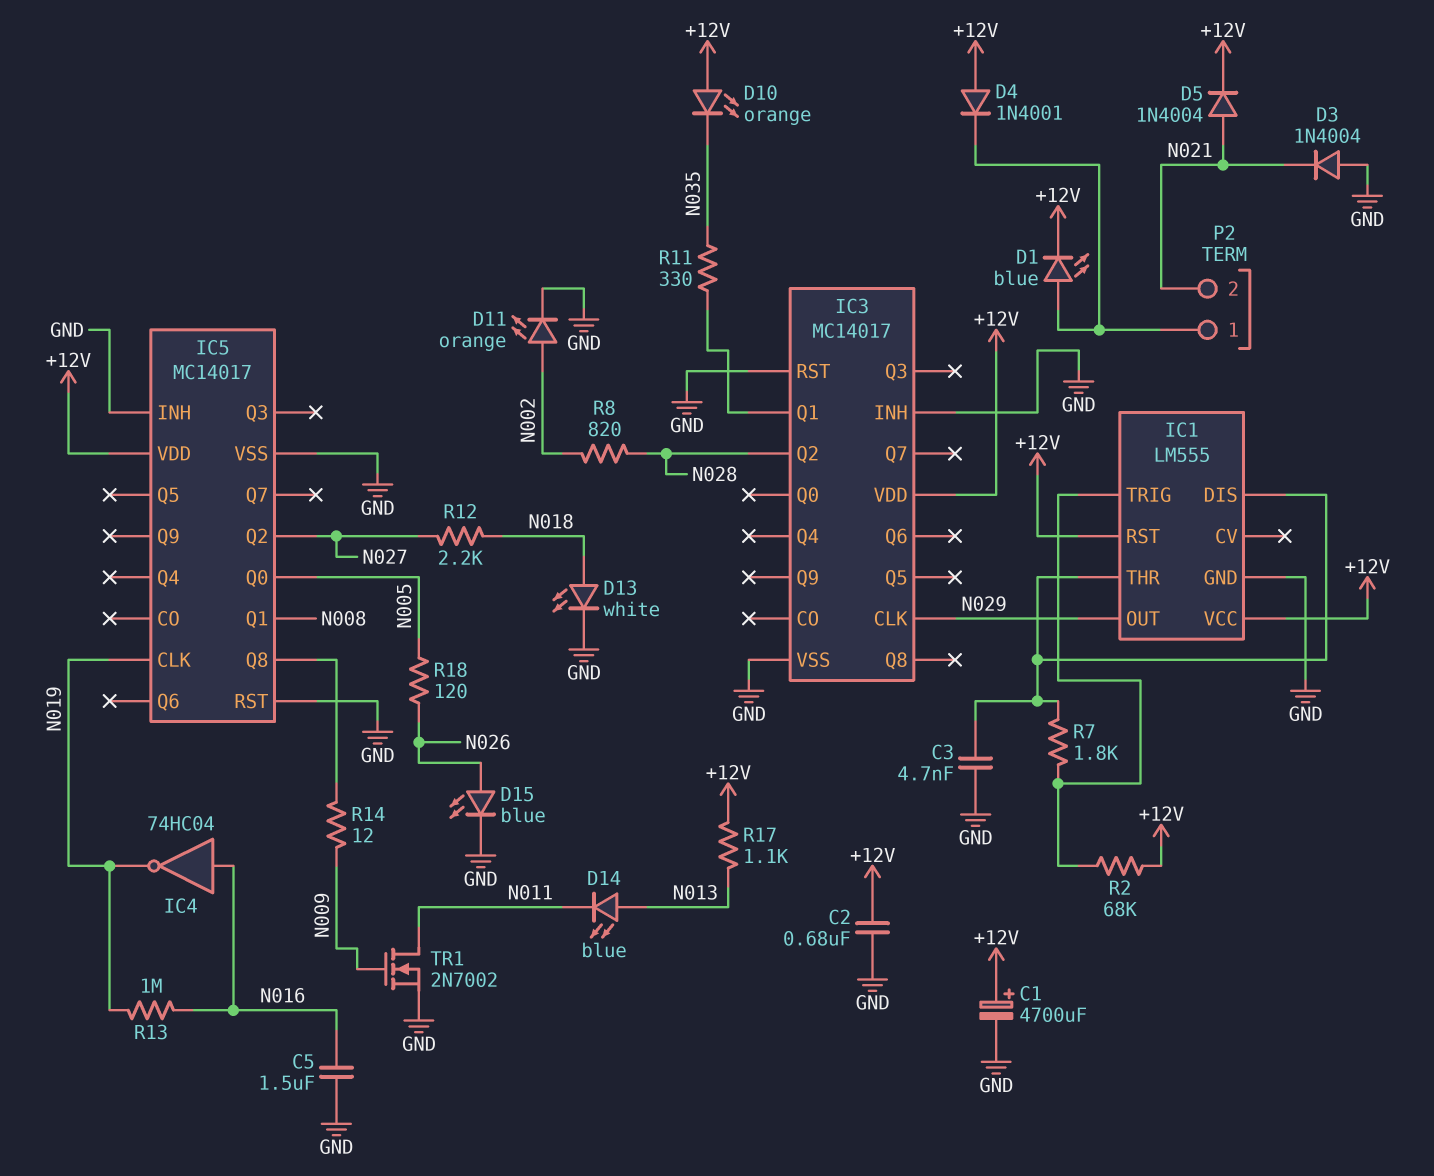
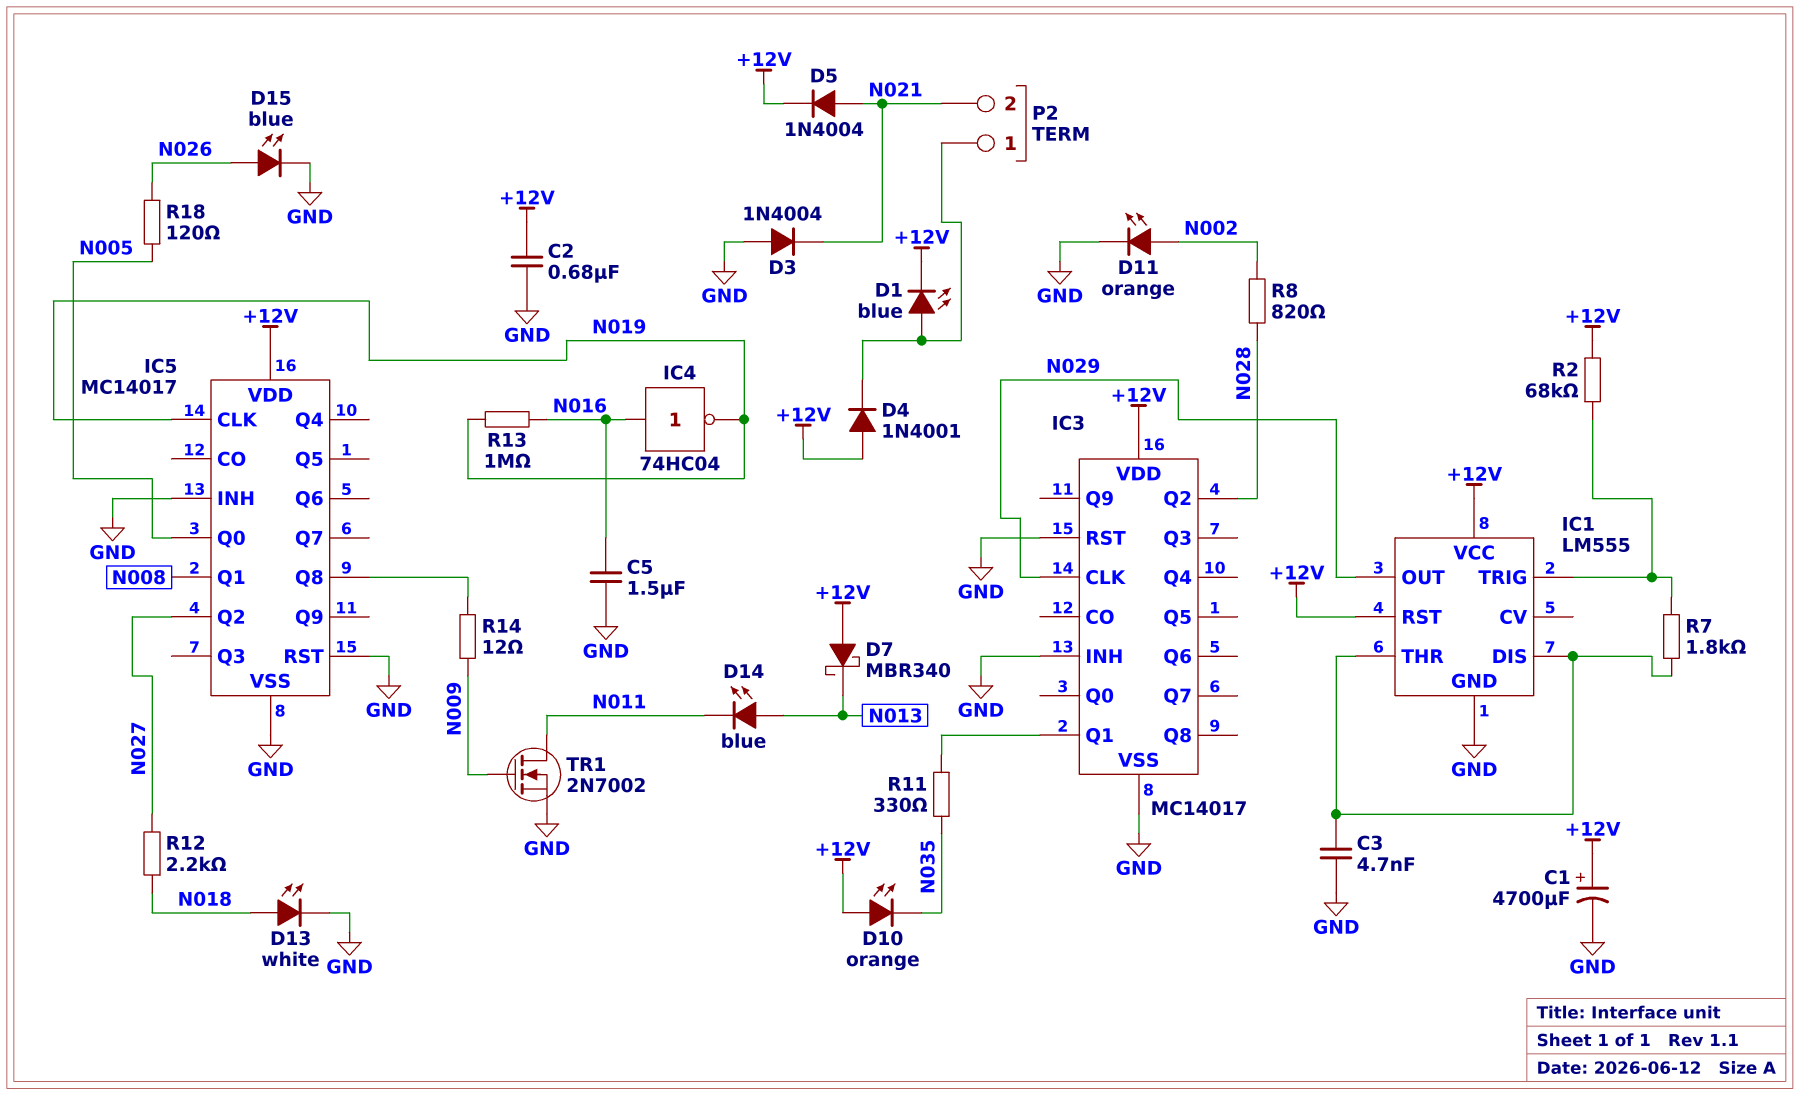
D7: none -> schottky MBR340 (A +12V, K N013)
R17: 1.1k (+12V, N013) -> none

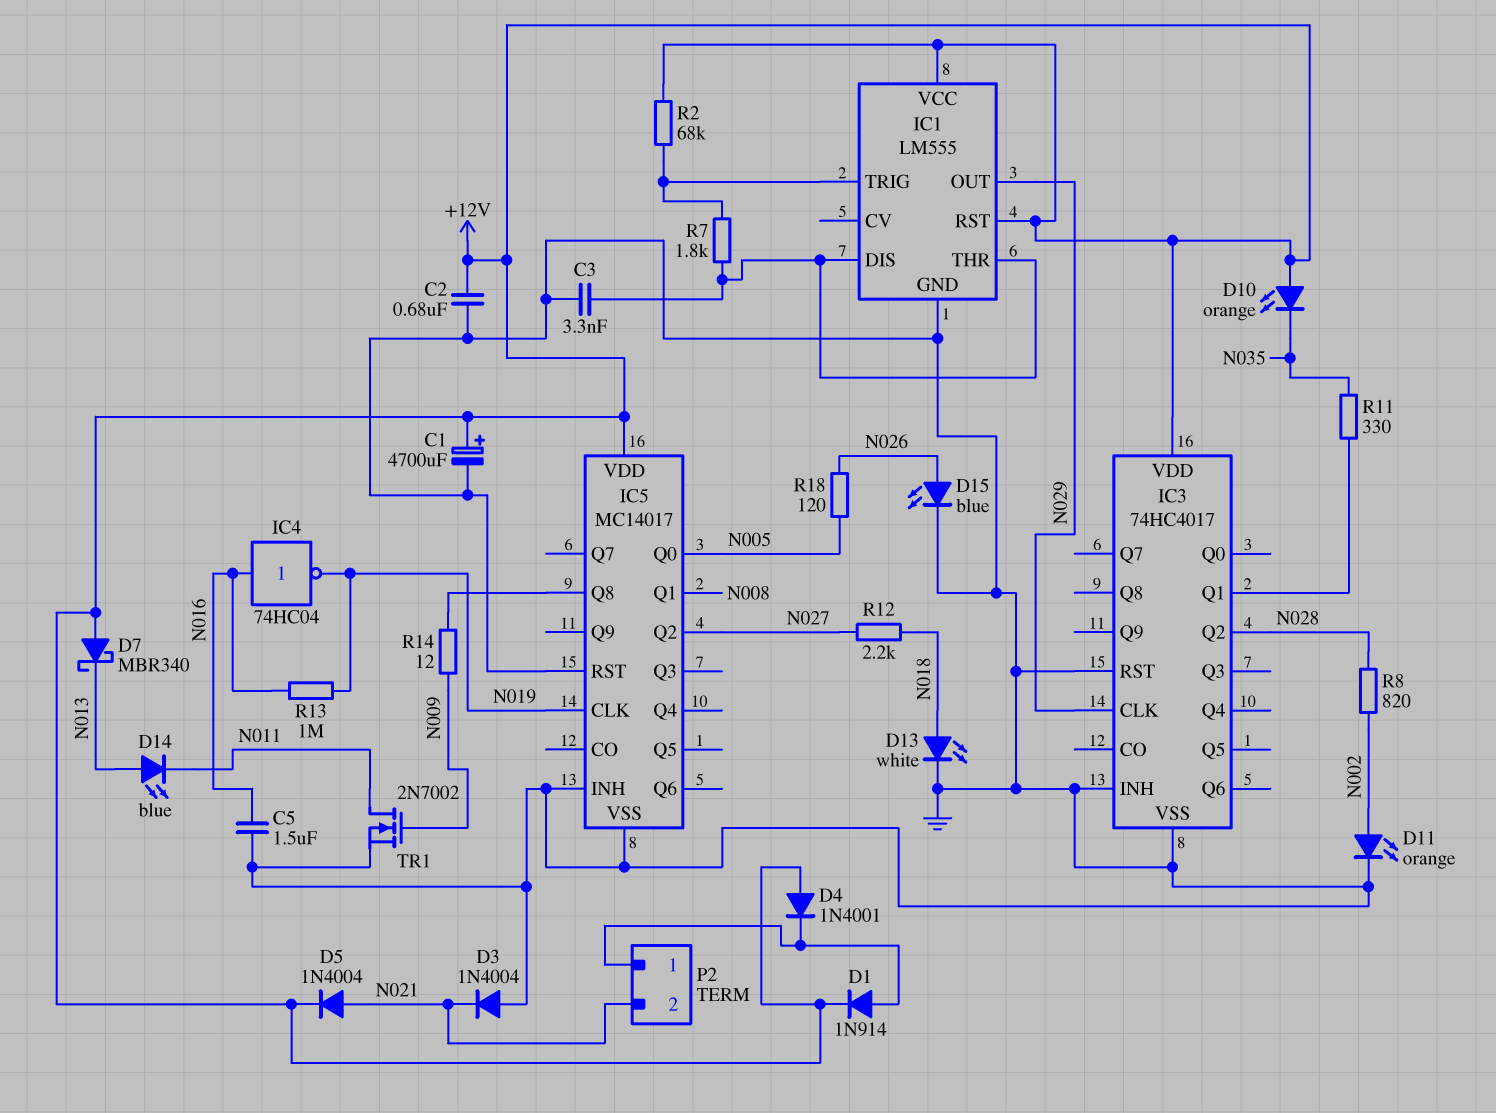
C3: 4.7nF (GND, IC1/DIS) -> 3.3nF (GND, IC1/DIS)
D1: LED blue (A P2/1, K +12V) -> diode 1N914 (A P2/1, K +12V)
IC3: MC14017 -> 74HC4017

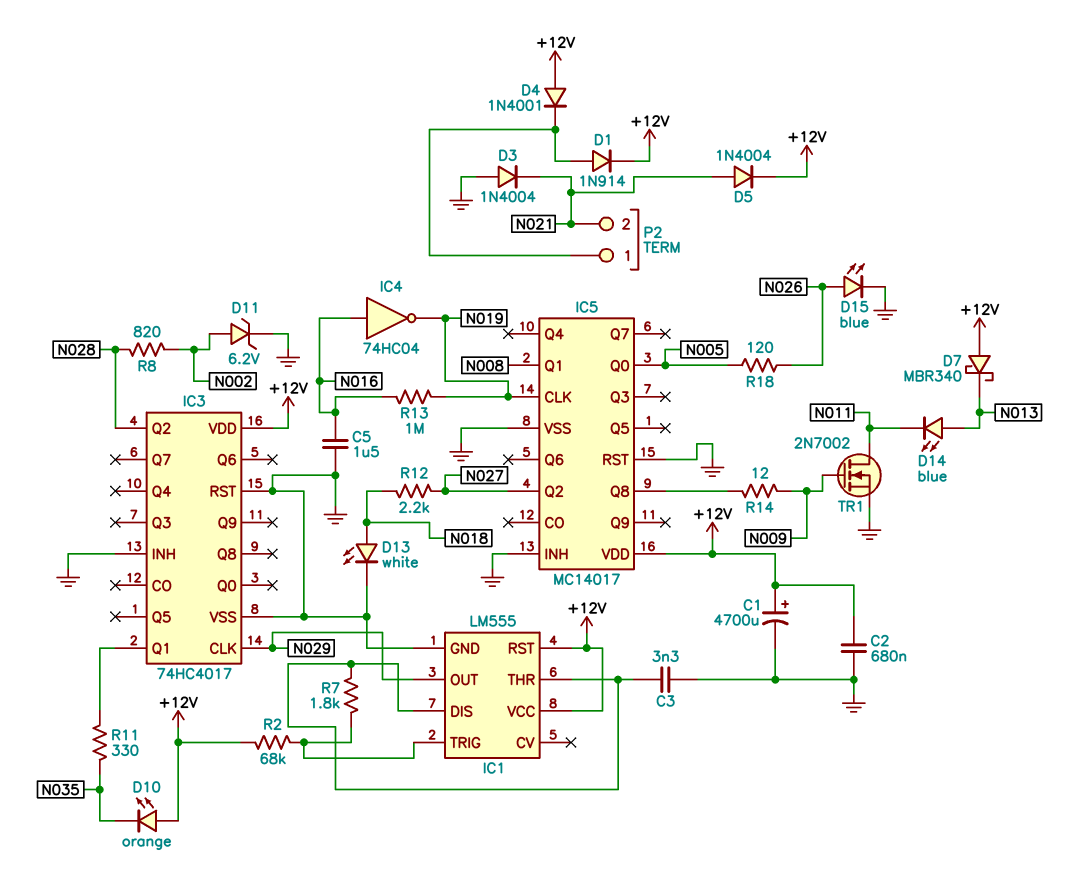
D11: LED orange (A N002, K GND) -> zener 6.2V (A N002, K GND)

